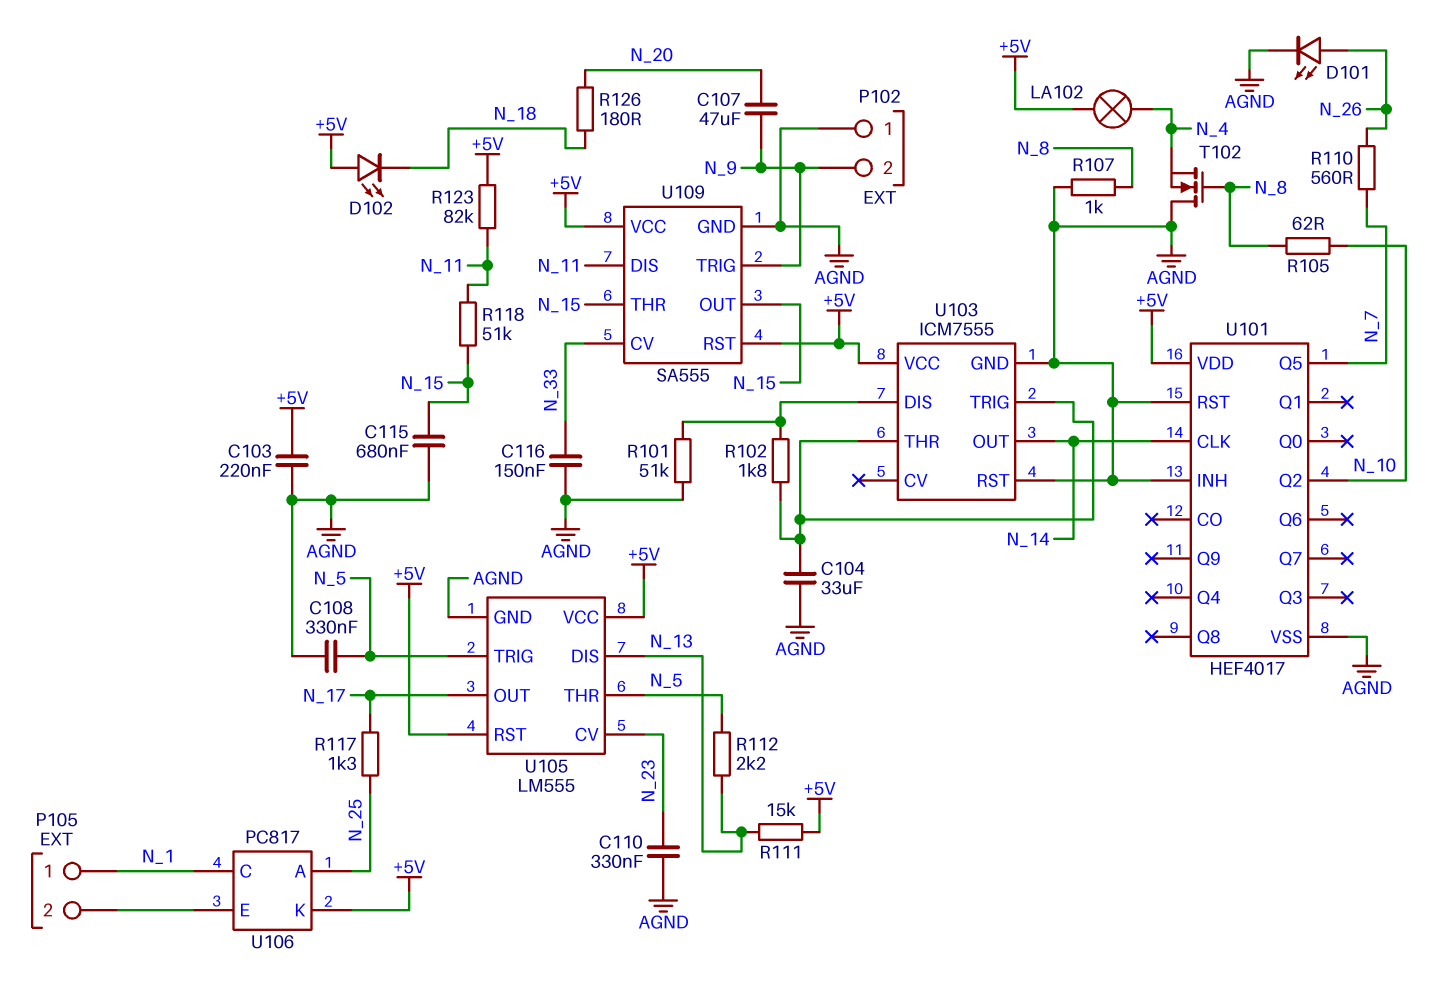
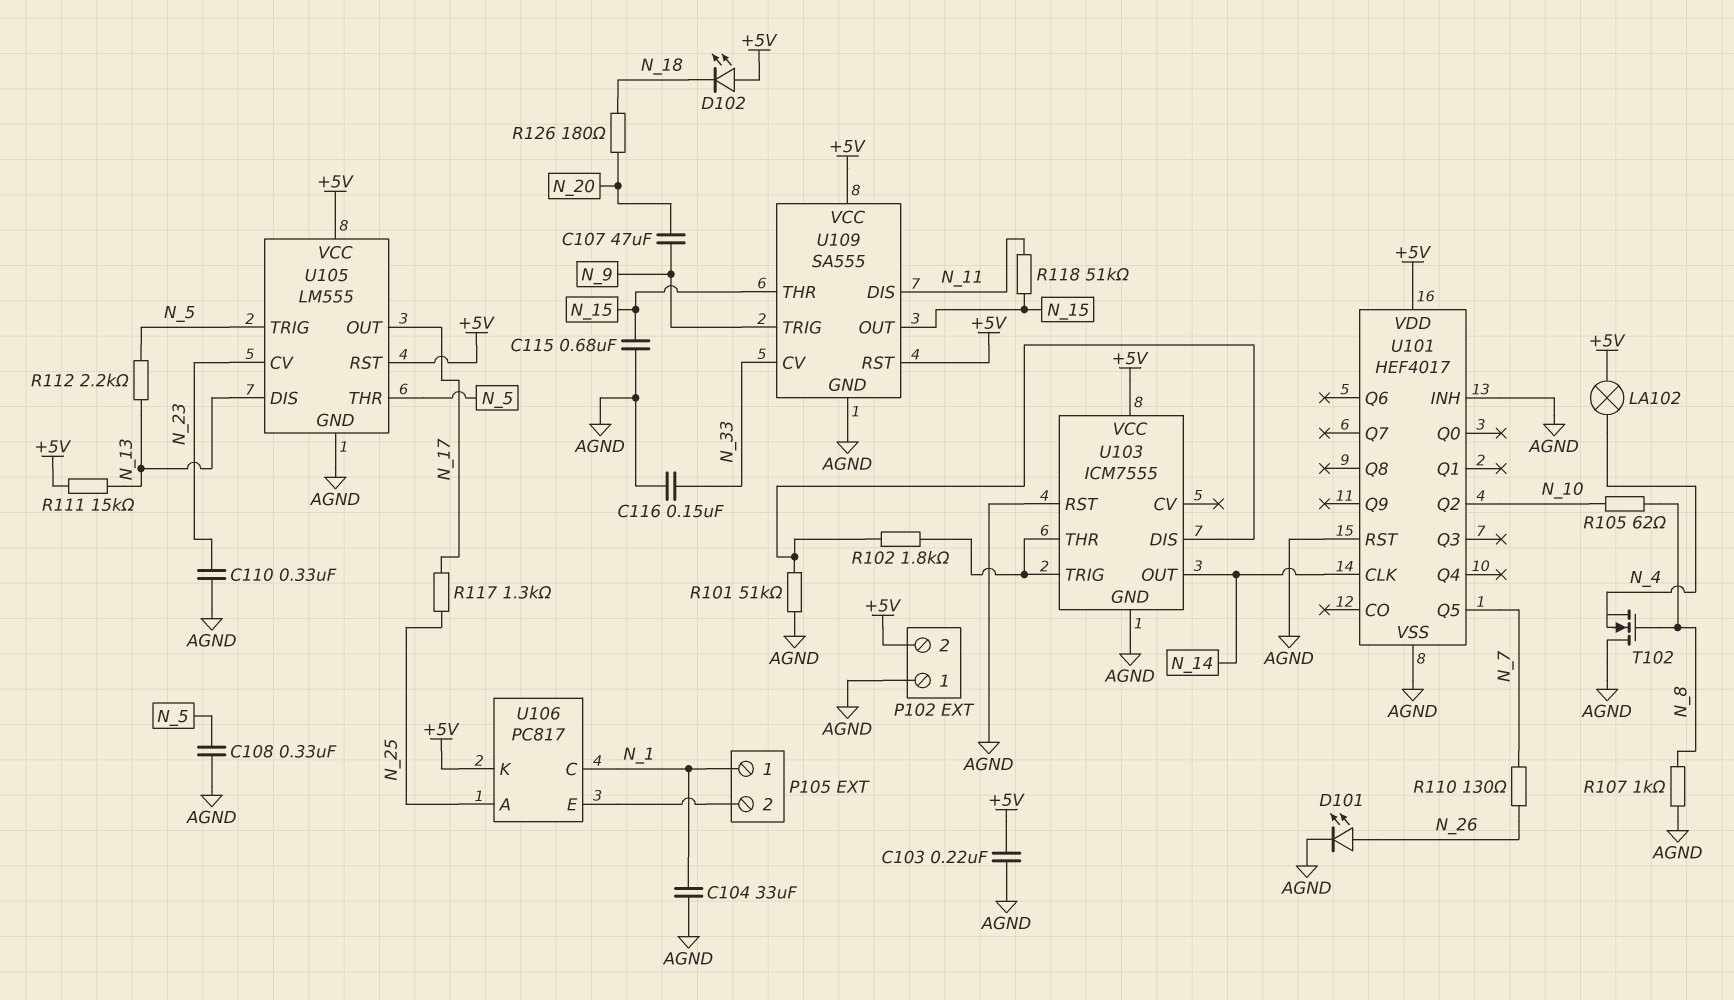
C104: 33uF (AGND, U103/THR) -> 33uF (AGND, N_1)
P102 pin 2: N_9 -> +5V
R110: 560 (N_7, N_26) -> 130 (N_7, N_26)
R123: 82k (+5V, N_11) -> none

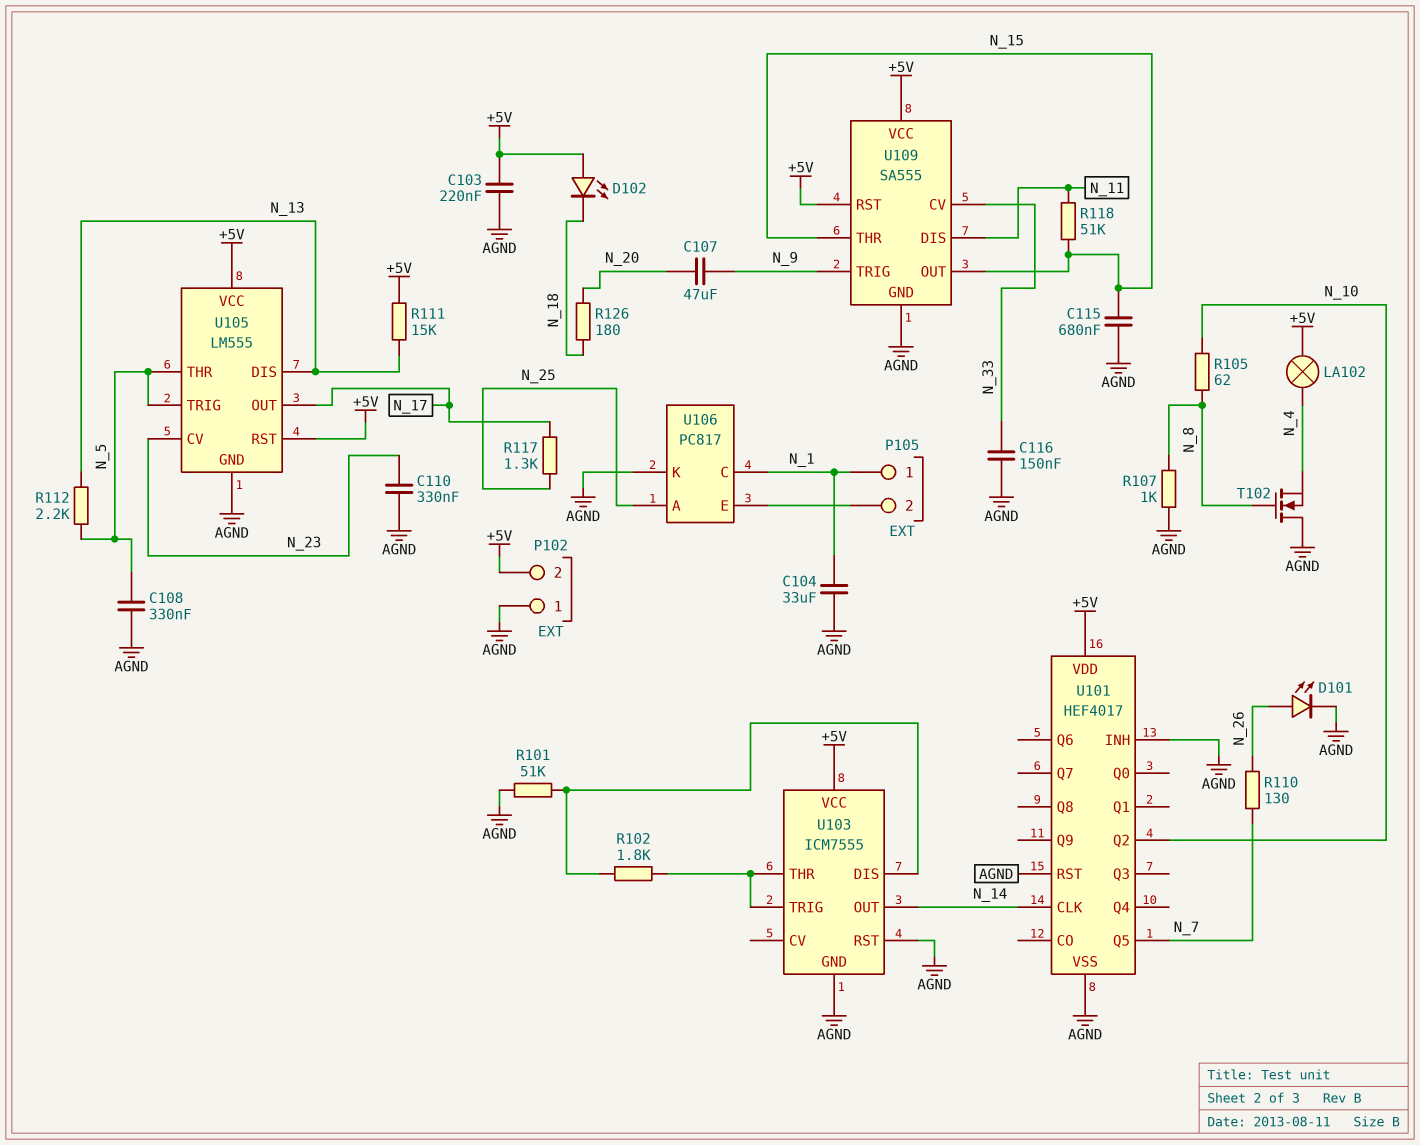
U106 pin K: +5V -> AGND

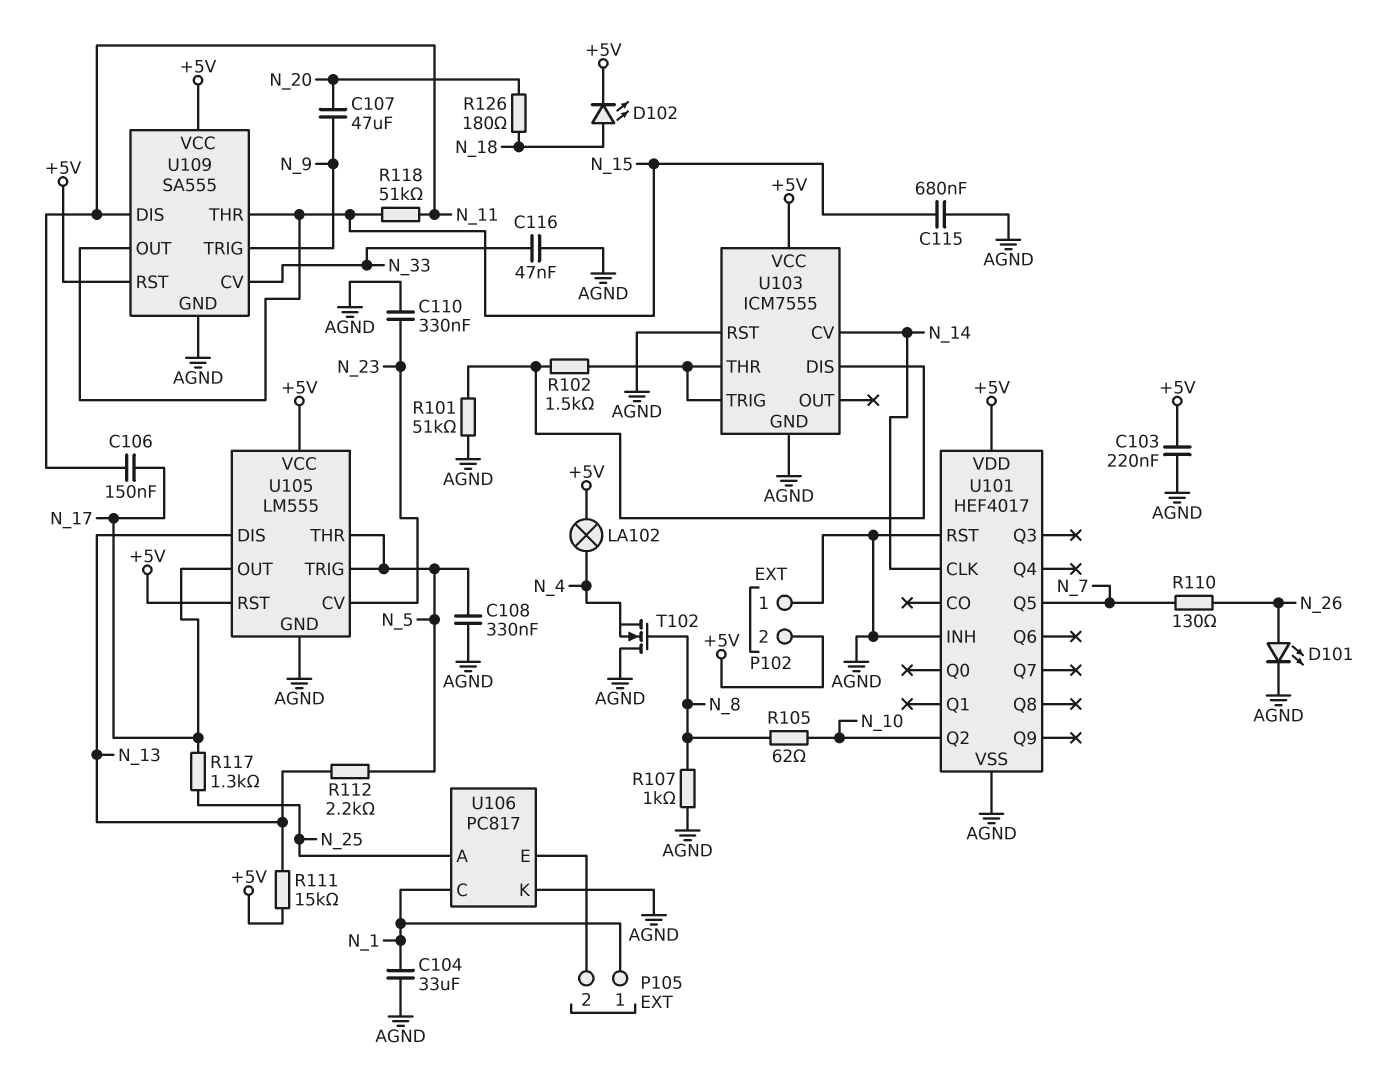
C106: none -> 150nF (N_11, N_17)
C116: 150nF (AGND, N_33) -> 47nF (AGND, N_33)
D102: LED (A +5V, K N_18) -> LED (A N_18, K +5V)
R102: 1.8k (U103/DIS, U103/THR) -> 1.5k (U103/DIS, U103/THR)
U103 pin CV: none -> N_14
U103 pin OUT: N_14 -> none

